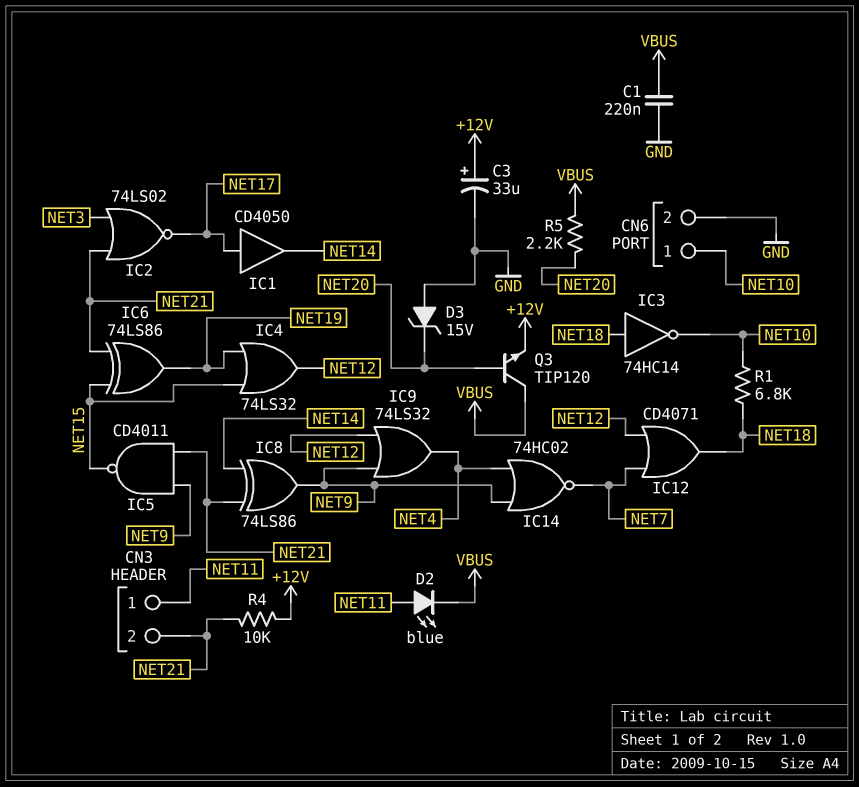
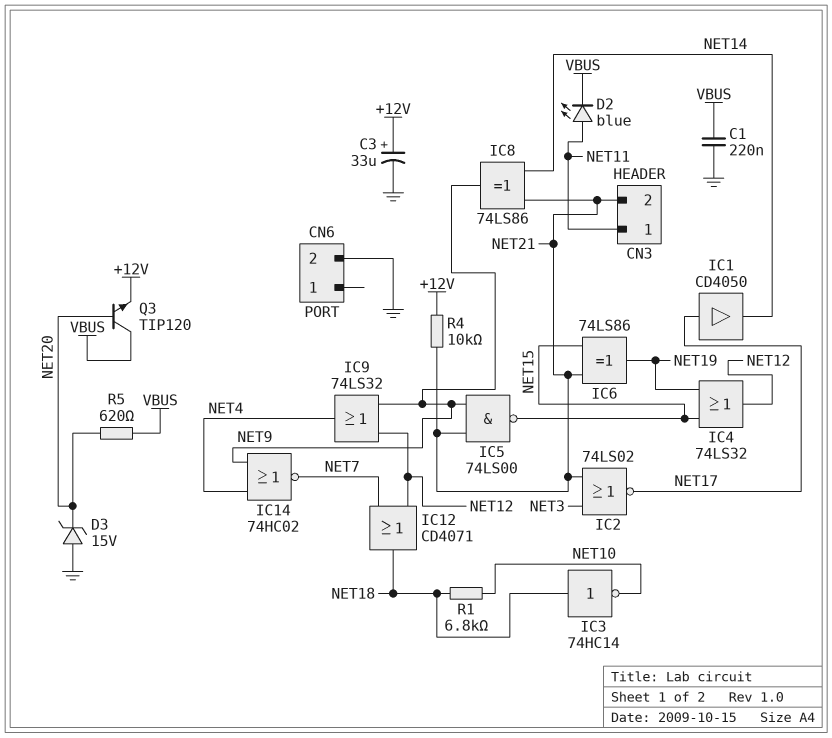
CN6 pin 1: NET10 -> none
IC5: NAND CD4011 (in NET9, in NET21, out NET15) -> NAND 74LS00 (in NET9, in NET21, out NET15)
R5: 2.2k (NET20, VBUS) -> 620 (NET20, VBUS)

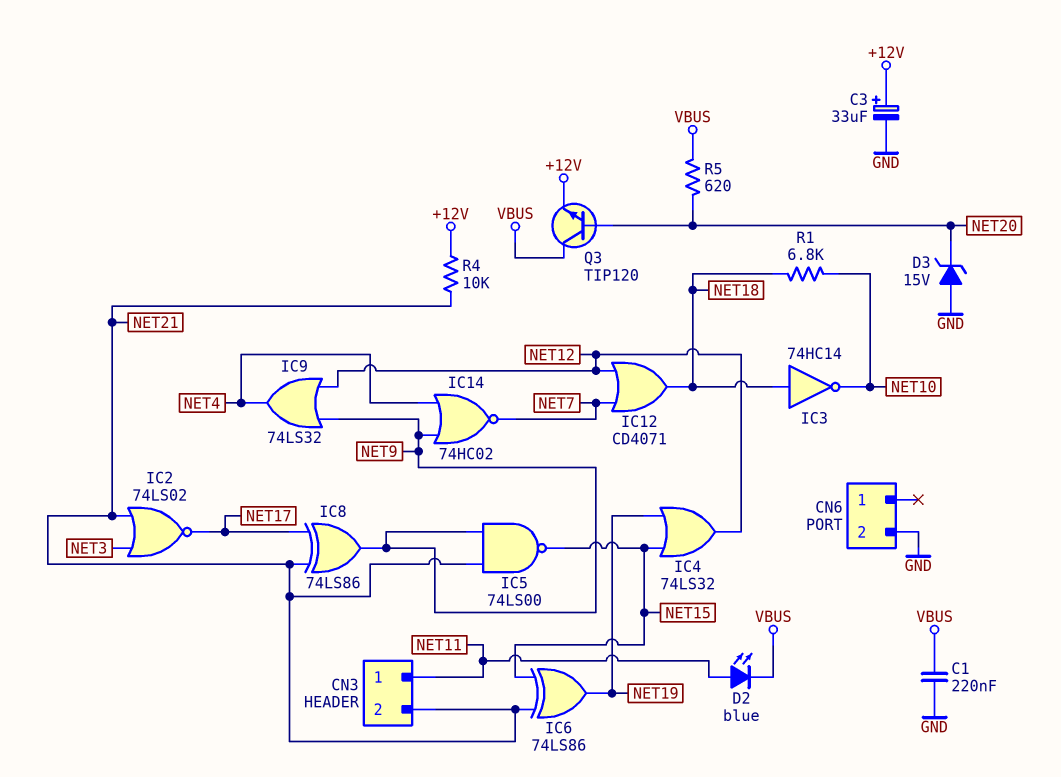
IC1: buffer CD4050 (in NET17, out NET14) -> none
IC8: XOR 74LS86 (in NET14, in NET21, out NET9) -> XOR 74LS86 (in NET17, in NET21, out NET9)

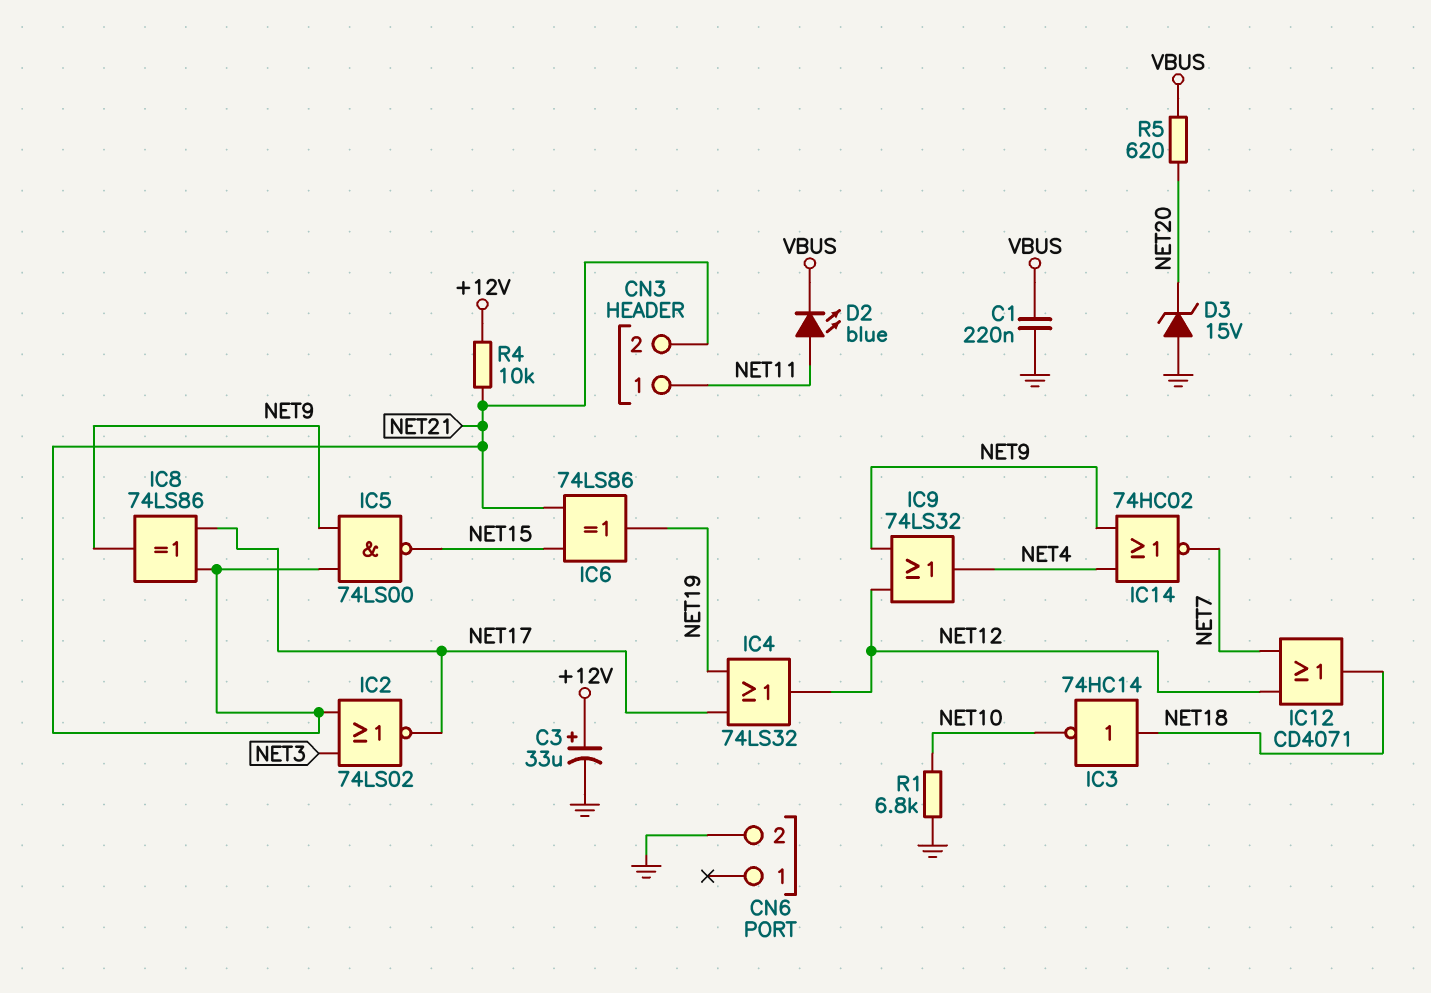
IC4: OR 74LS32 (in NET15, in NET19, out NET12) -> OR 74LS32 (in NET17, in NET19, out NET12)
Q3: NPN TIP120 (B NET20, C VBUS, E +12V) -> none
R1: 6.8k (NET10, NET18) -> 6.8k (GND, NET10)

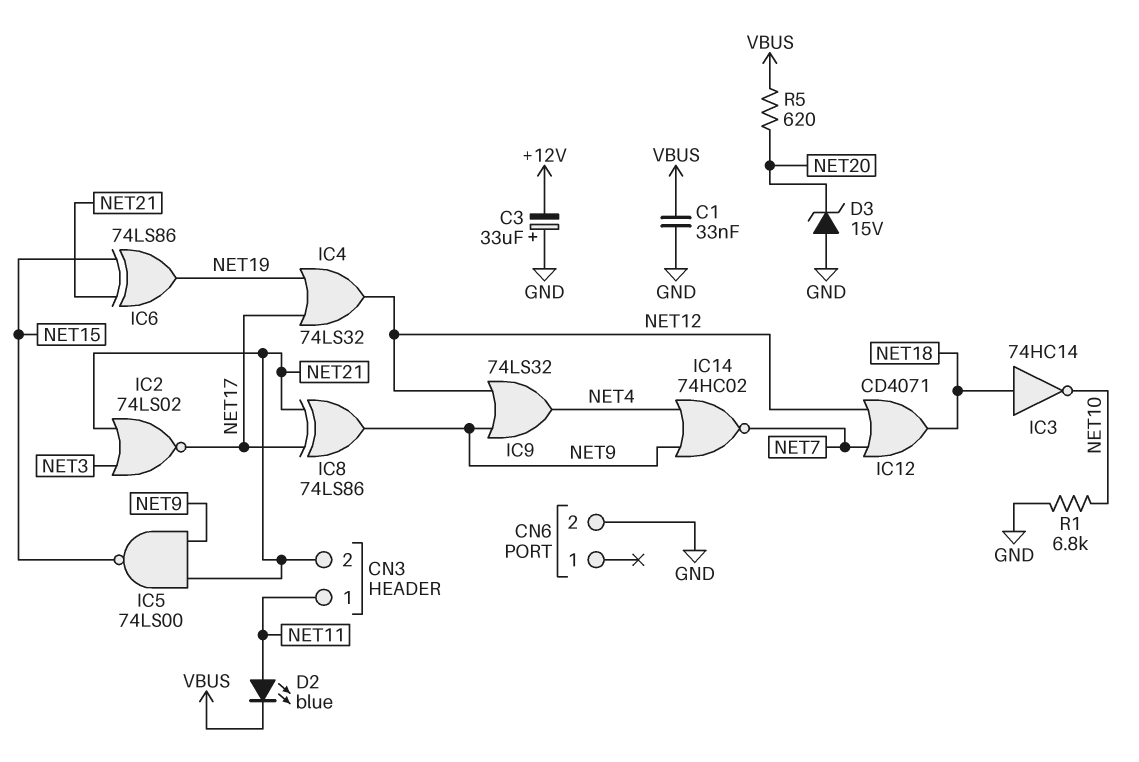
C1: 220nF (GND, VBUS) -> 33nF (GND, VBUS)
C3: 33uF (plus +12V, minus GND) -> 33uF (plus GND, minus +12V)
R4: 10k (+12V, NET21) -> none

